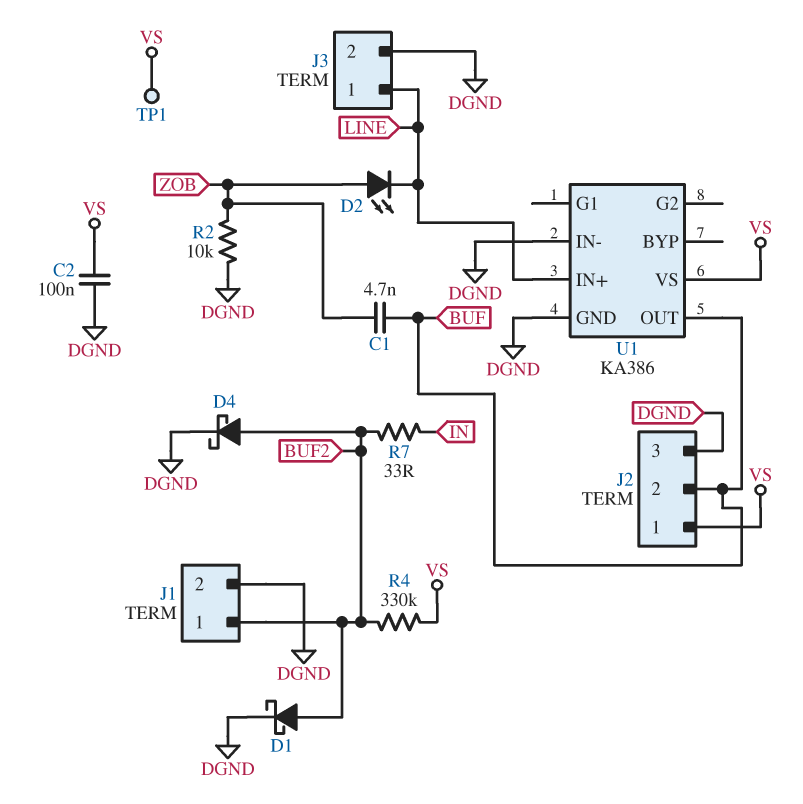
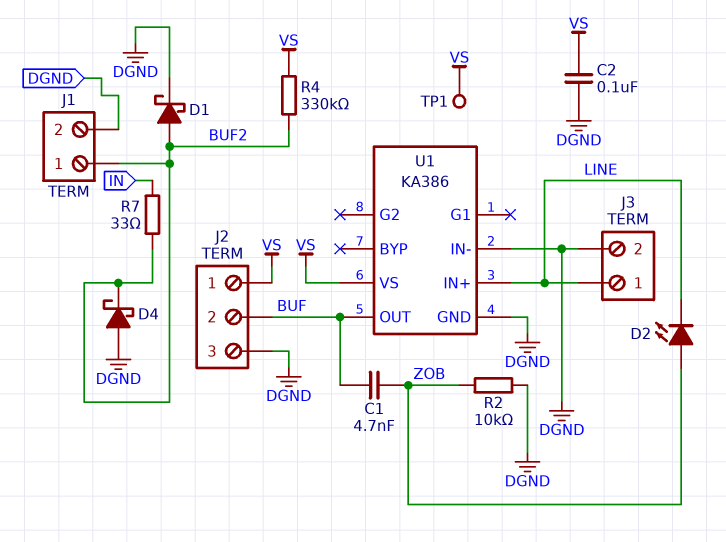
D4: schottky (A BUF2, K DGND) -> schottky (A DGND, K BUF2)

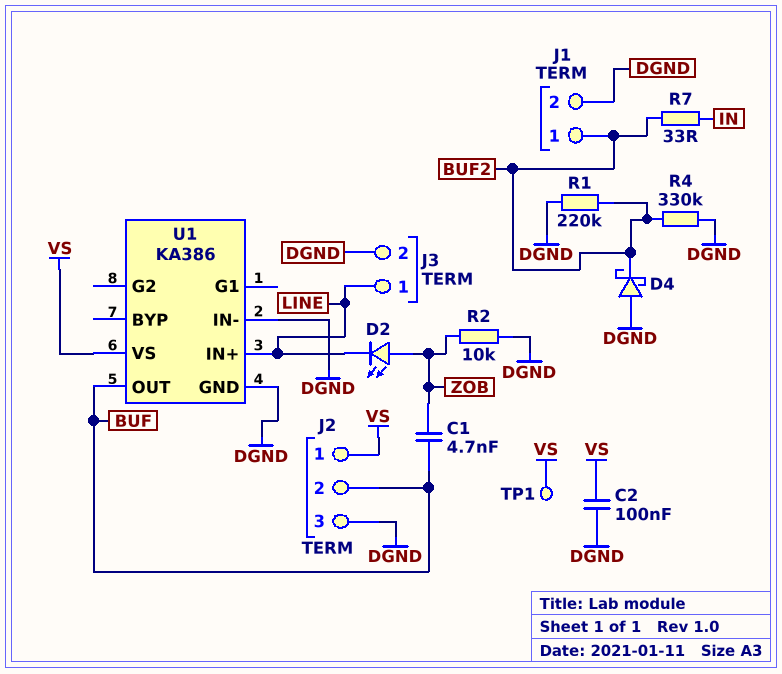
D1: schottky (A BUF2, K DGND) -> none
R1: none -> 220k (BUF2, DGND)
R4: 330k (BUF2, VS) -> 330k (BUF2, DGND)

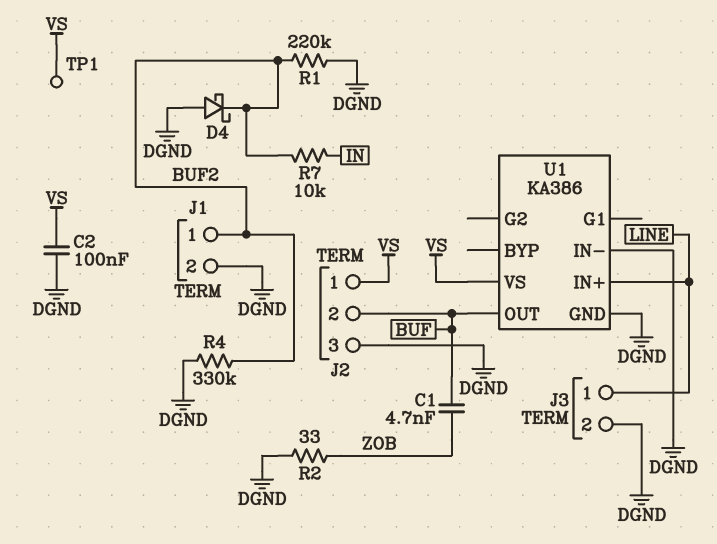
D2: LED (A ZOB, K LINE) -> none
R2: 10k (DGND, ZOB) -> 33 (DGND, ZOB)
R7: 33 (BUF2, IN) -> 10k (BUF2, IN)

